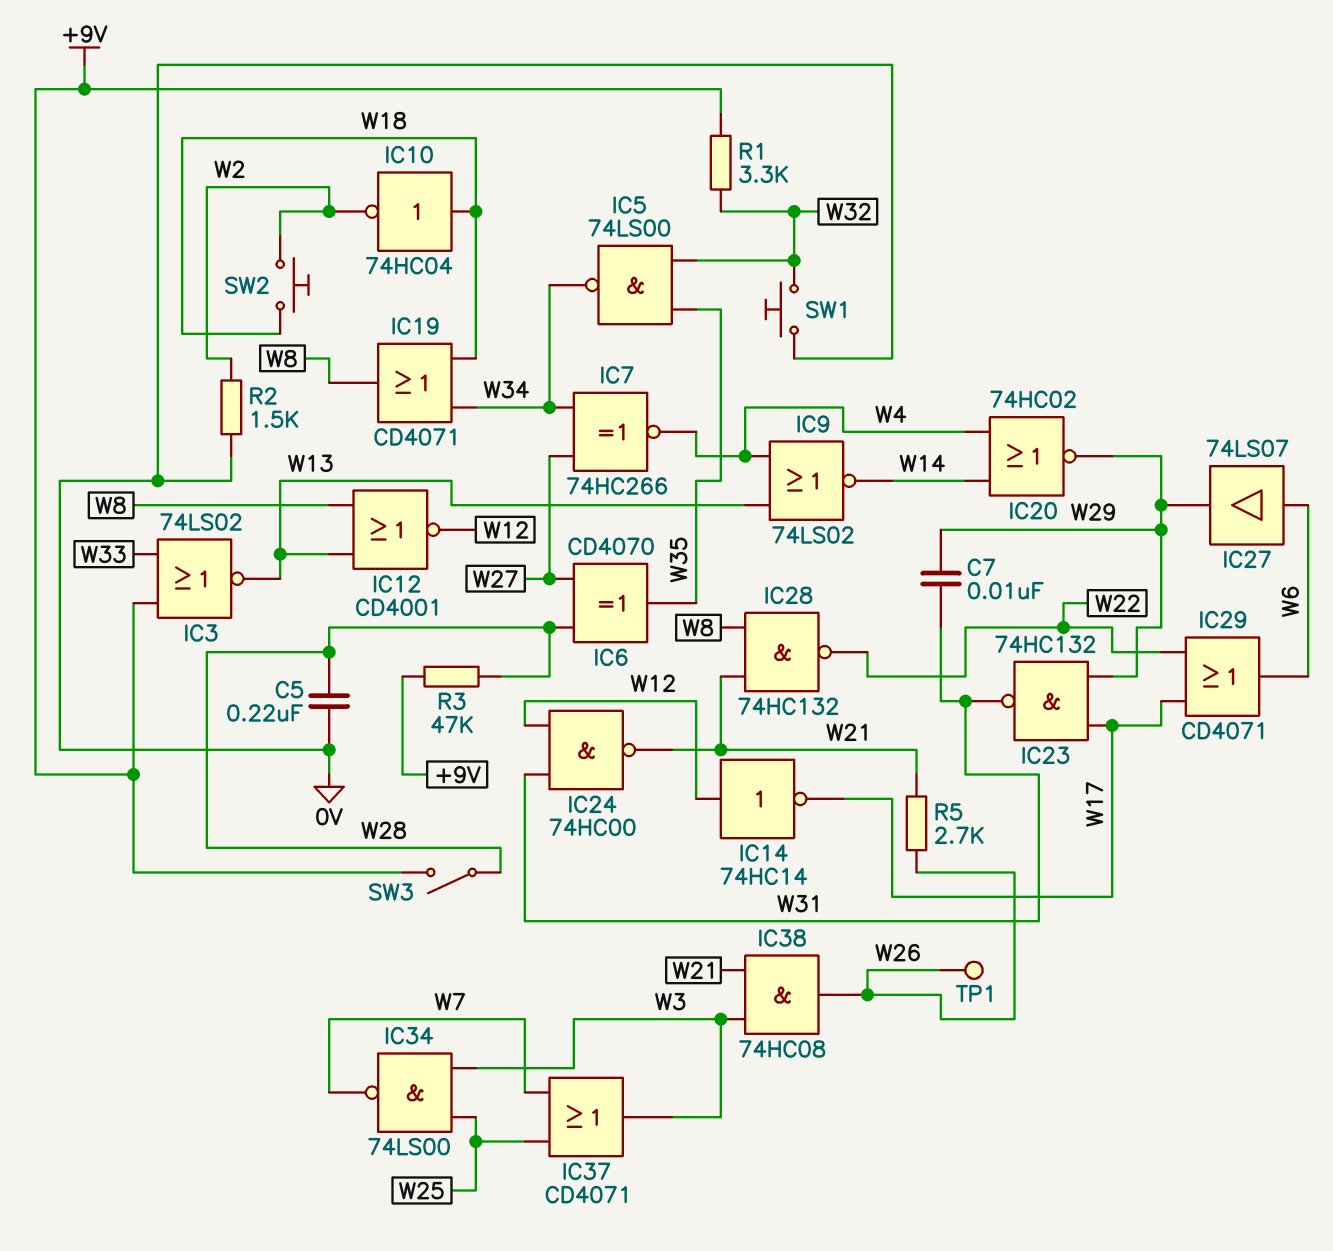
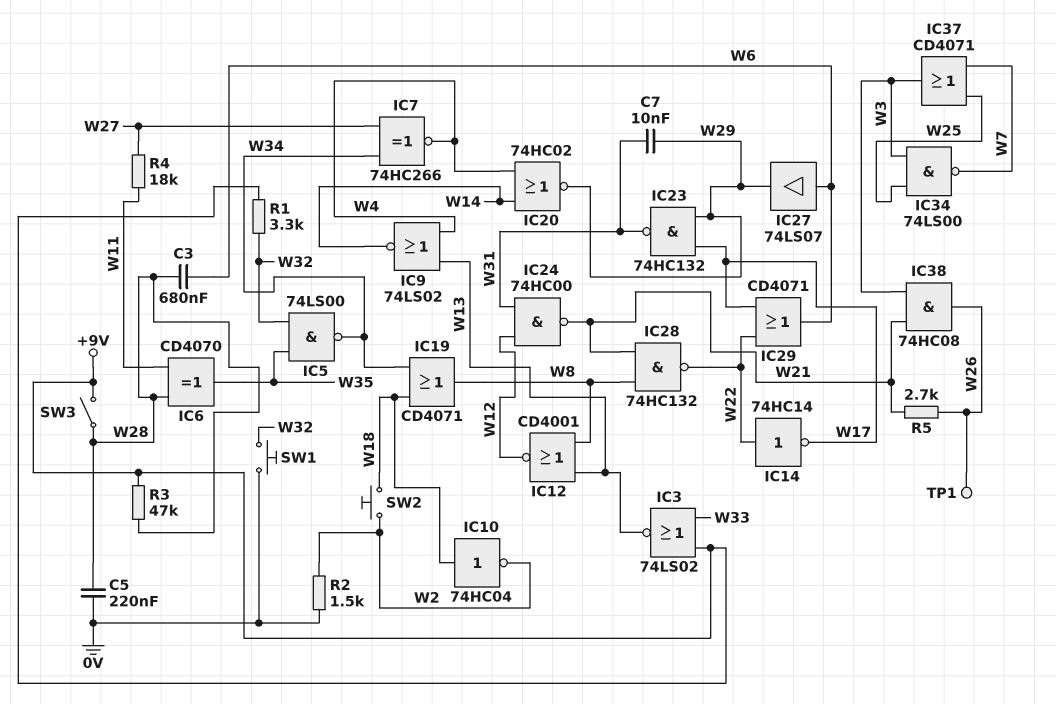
C3: none -> 680nF (W6, W28)
IC6: XOR CD4070 (in W27, in W28, out W35) -> XOR CD4070 (in W11, in W28, out W35)
IC14: NOT 74HC14 (in W12, out W17) -> NOT 74HC14 (in W22, out W17)
R4: none -> 18k (W11, W27)

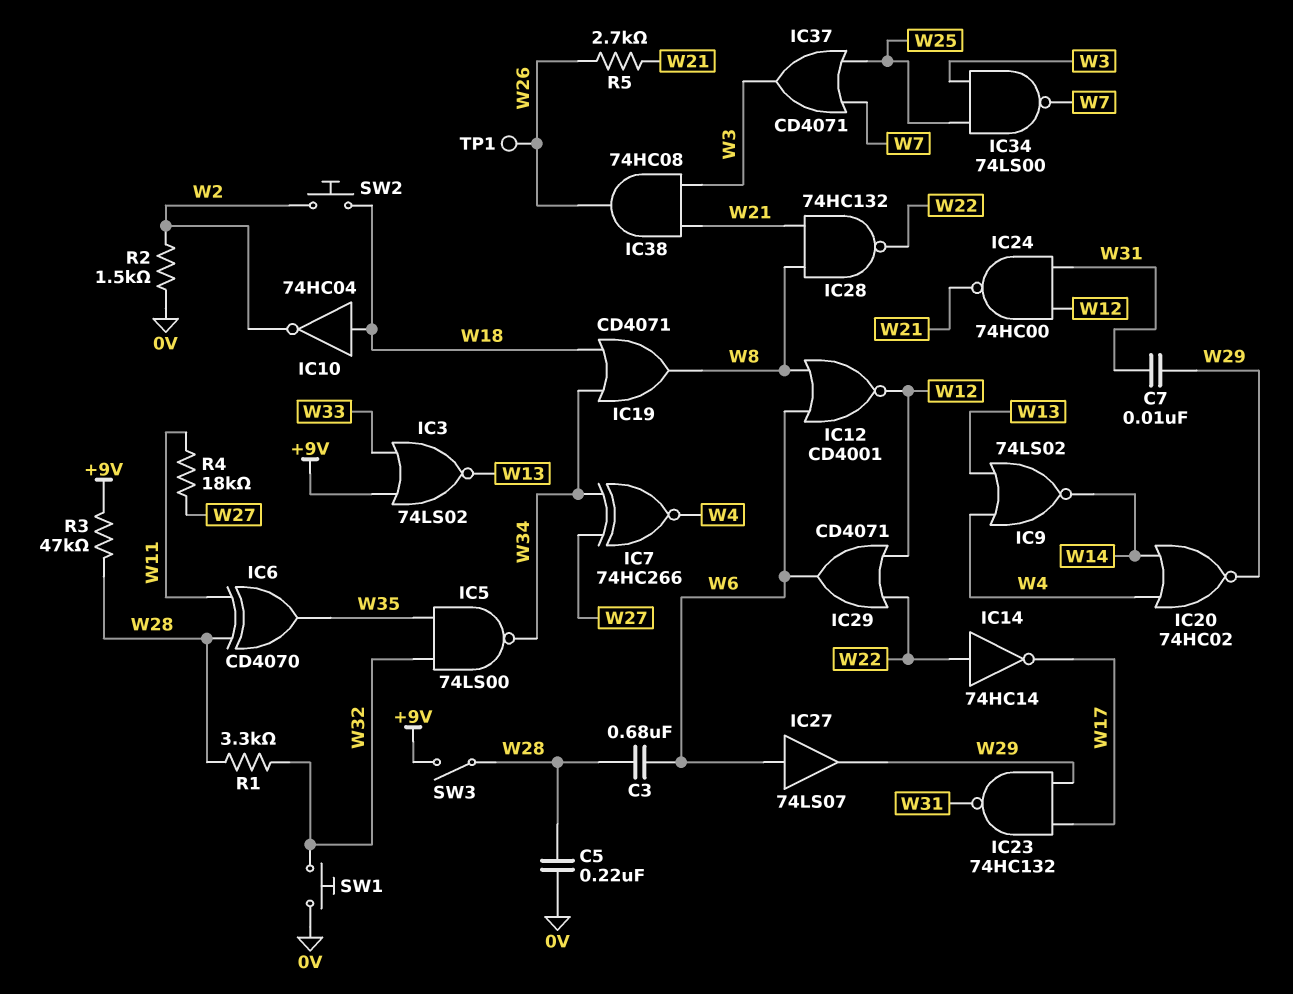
IC12: NOR CD4001 (in W8, in W13, out W12) -> NOR CD4001 (in W6, in W8, out W12)
IC29: OR CD4071 (in W17, in W22, out W6) -> OR CD4071 (in W12, in W22, out W6)
R1: 3.3k (+9V, W32) -> 3.3k (W28, W32)

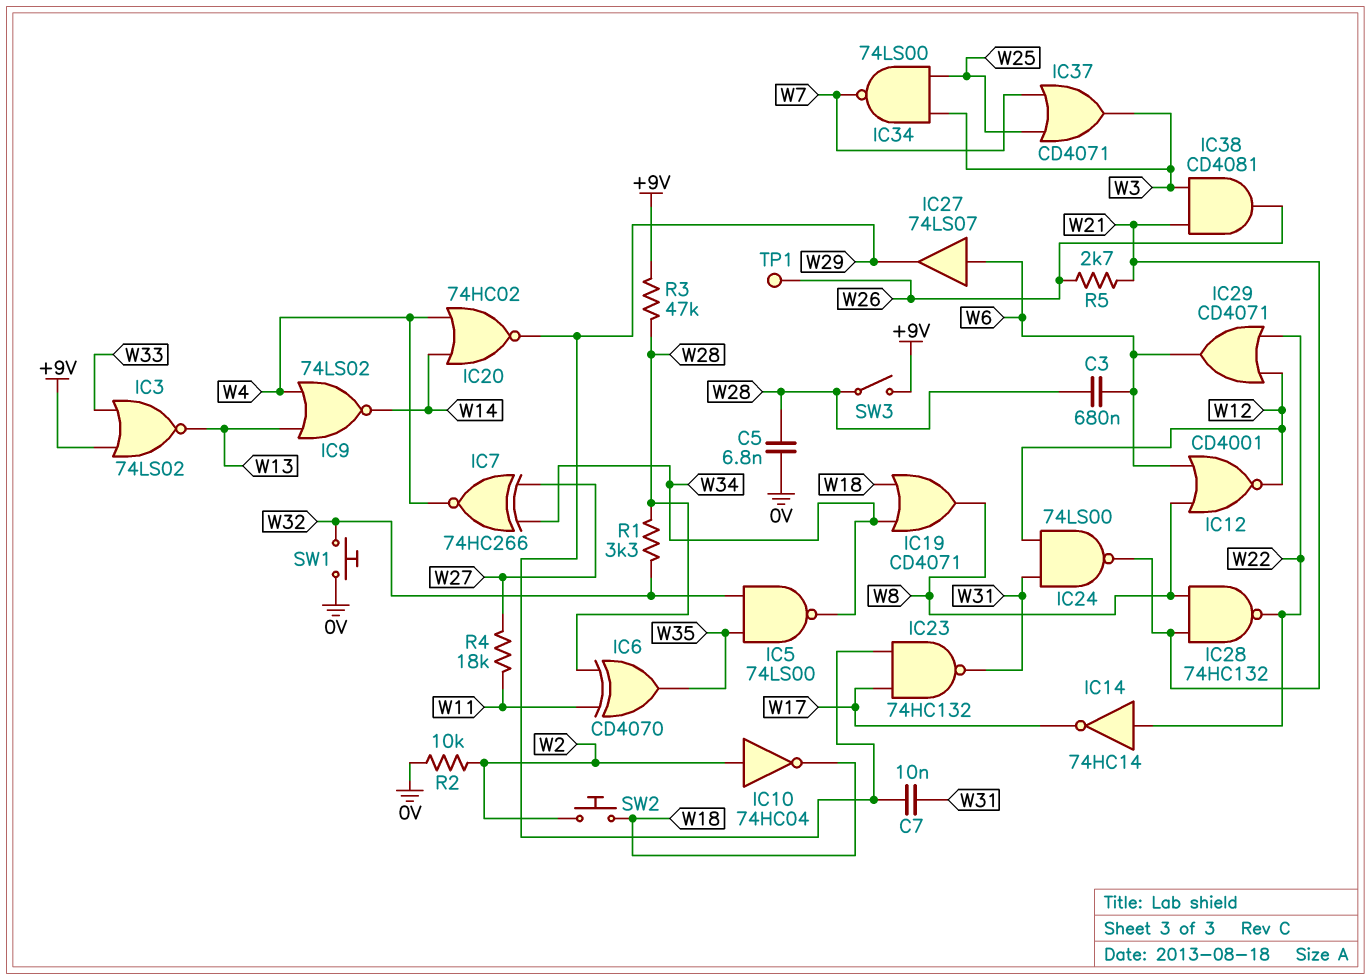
C5: 220nF (0V, W28) -> 6.8nF (0V, W28)
IC10: NOT 74HC04 (in W18, out W2) -> NOT 74HC04 (in W2, out W18)
IC24: NAND 74HC00 (in W12, in W31, out W21) -> NAND 74LS00 (in W12, in W31, out W21)
IC38: AND 74HC08 (in W3, in W21, out W26) -> AND CD4081 (in W3, in W21, out W26)
R2: 1.5k (0V, W2) -> 10k (0V, W2)

